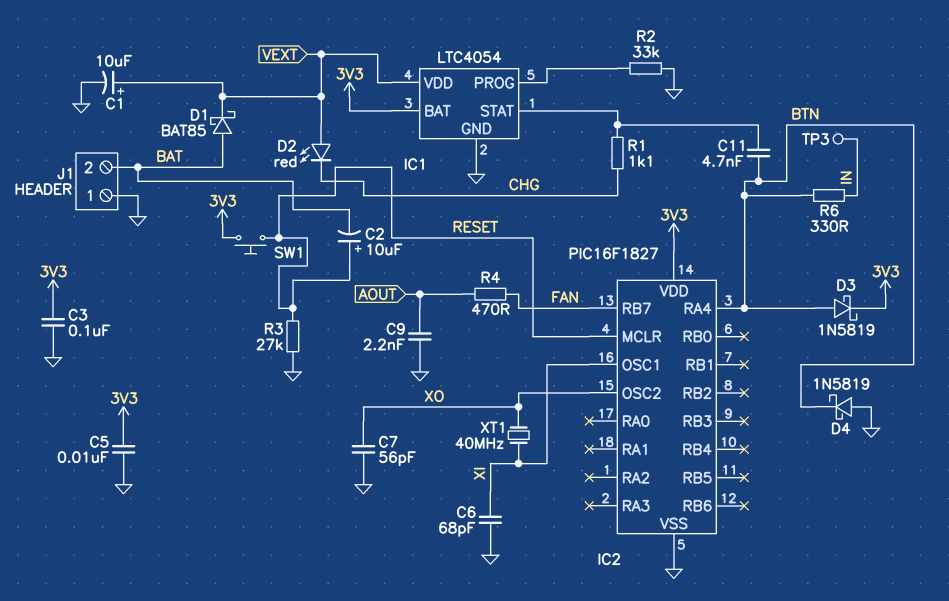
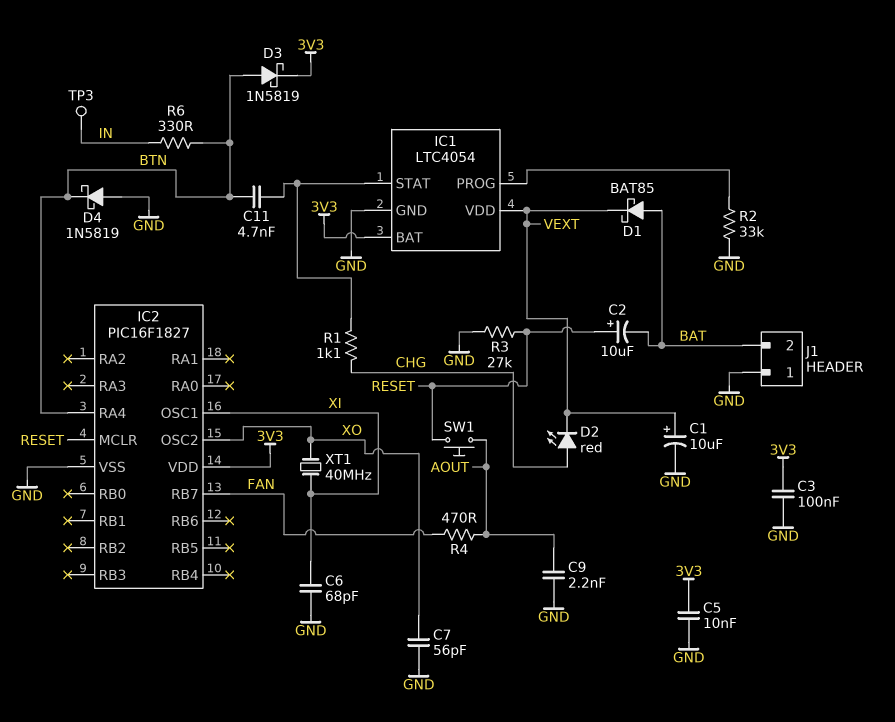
D2: LED red (A VEXT, K CHG) -> LED red (A CHG, K VEXT)
SW1: button (3V3, RESET) -> button (AOUT, RESET)

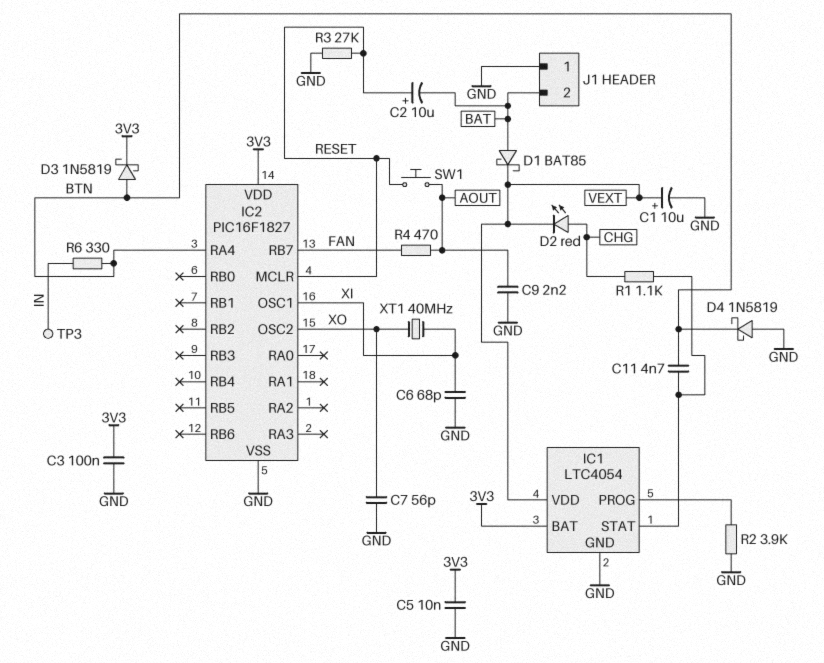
R2: 33k (GND, IC1/PROG) -> 3.9k (GND, IC1/PROG)

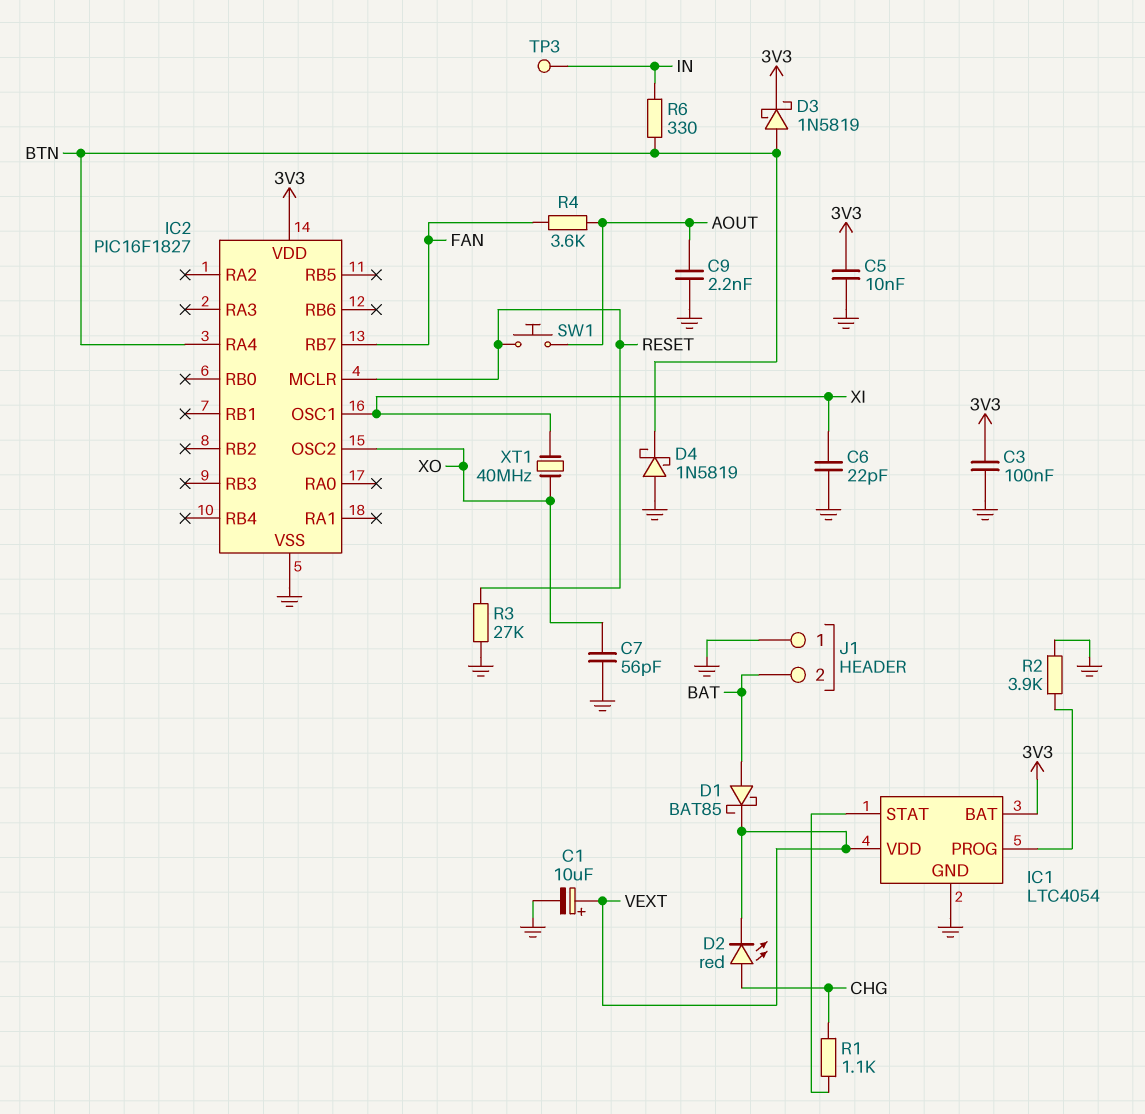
C2: 10uF (plus RESET, minus BAT) -> none
C6: 68pF (GND, XI) -> 22pF (GND, XI)
C11: 4.7nF (BTN, IC1/STAT) -> none
R4: 470 (AOUT, FAN) -> 3.6k (AOUT, FAN)

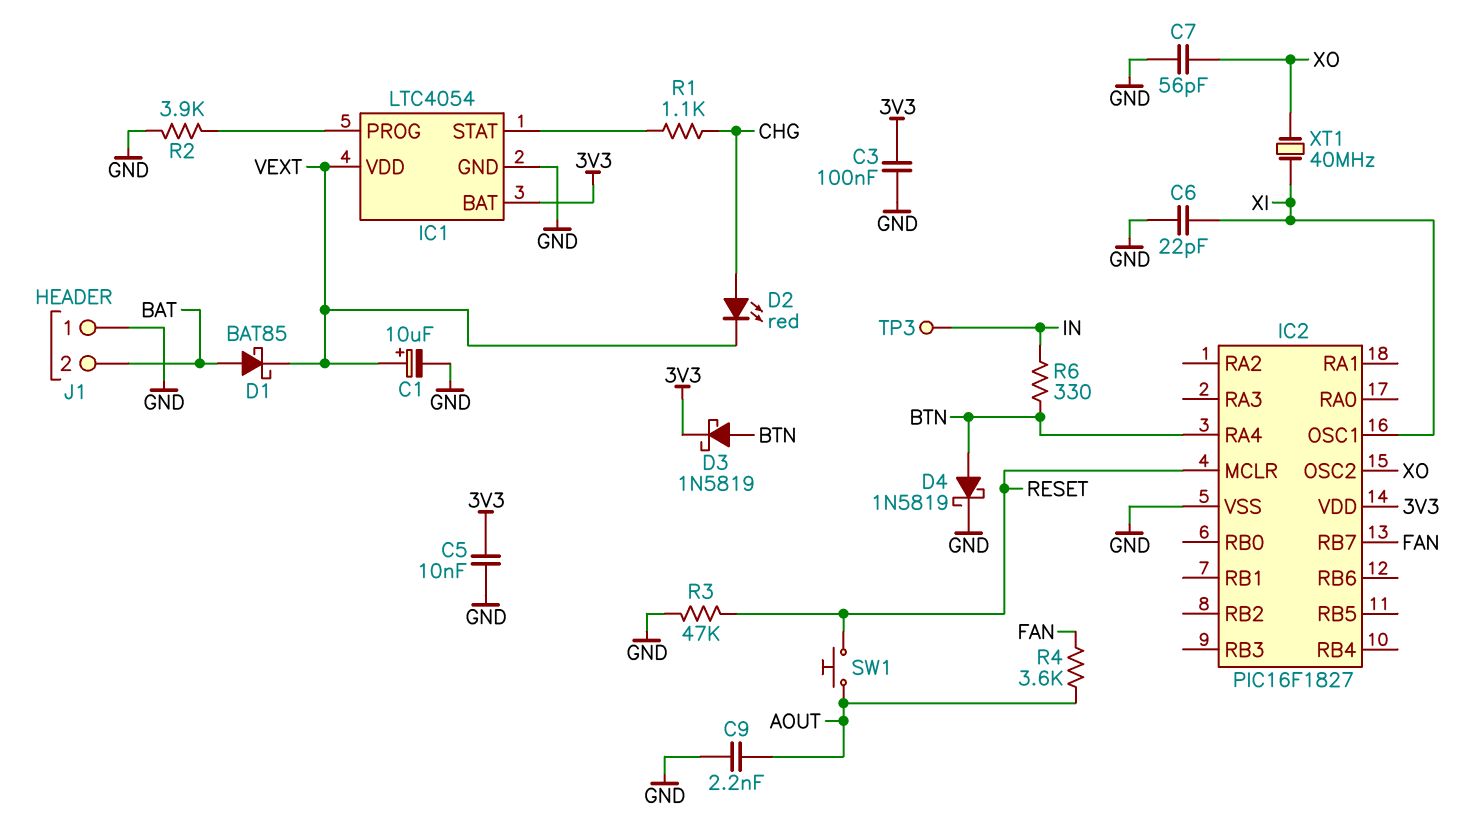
D4: schottky 1N5819 (A GND, K BTN) -> schottky 1N5819 (A BTN, K GND)
R3: 27k (GND, RESET) -> 47k (GND, RESET)

